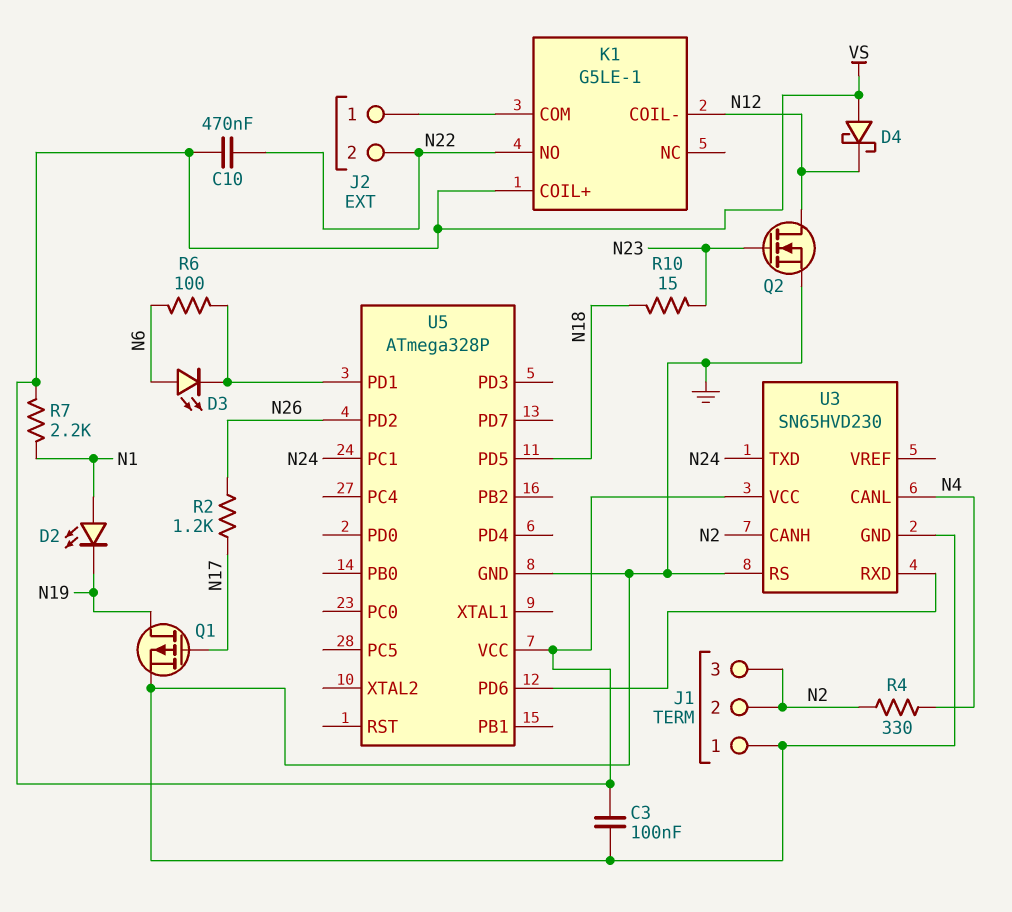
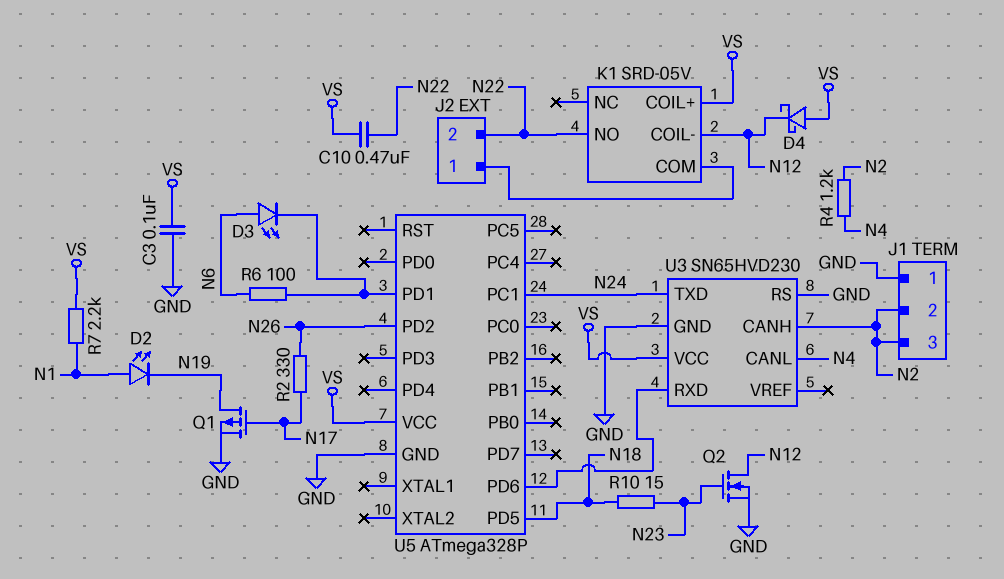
K1: G5LE-1 -> SRD-05V
R2: 1.2k (N17, N26) -> 330 (N17, N26)
R4: 330 (N2, N4) -> 1.2k (N2, N4)

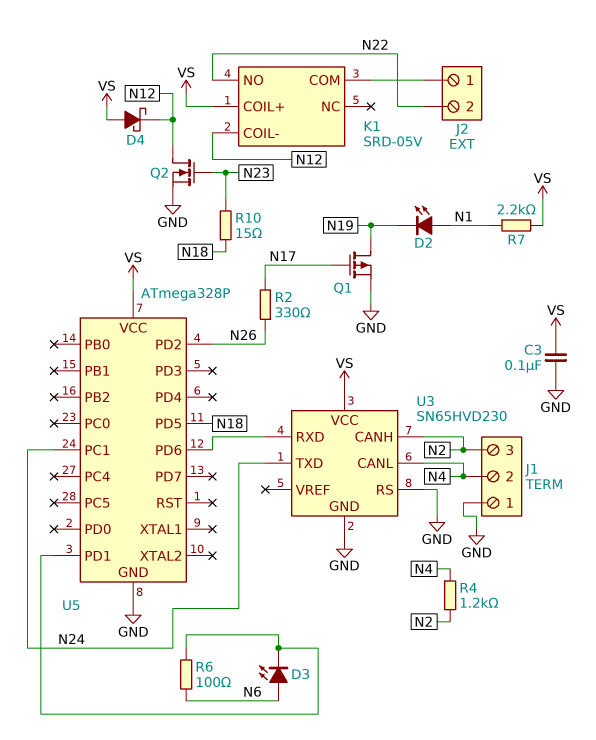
C10: 470nF (N22, VS) -> none
J1 pin 2: N2 -> N4

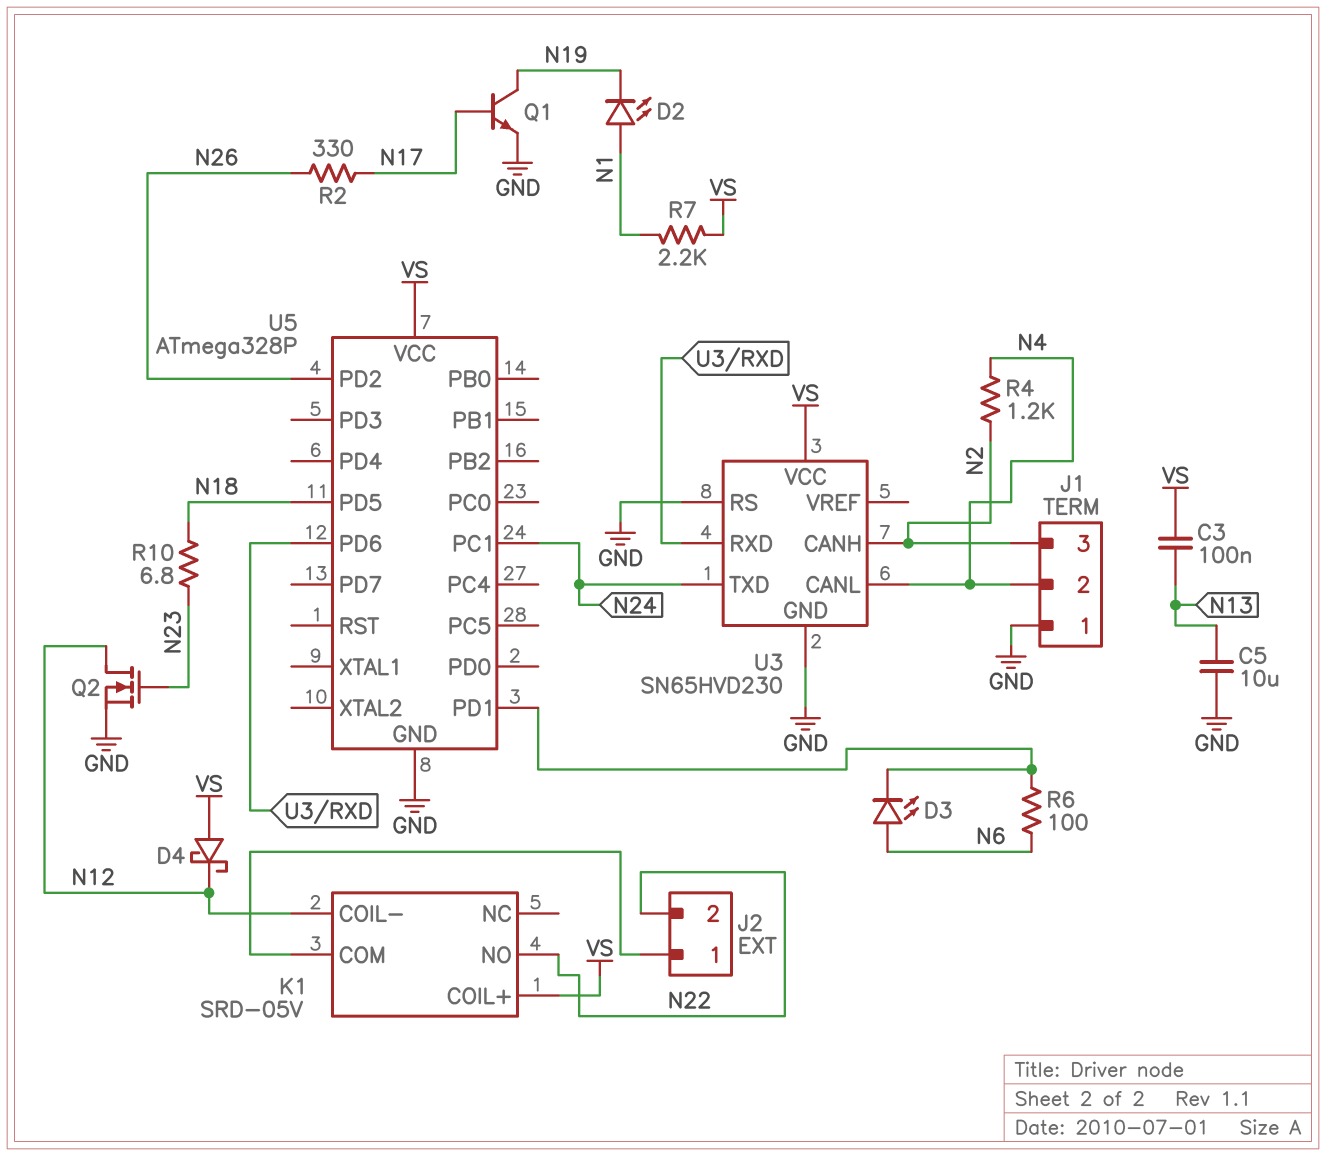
C3: 100nF (GND, VS) -> 100nF (N13, VS)
C5: none -> 10uF (GND, N13)
Q1: PMOS (G N17, D N19, S GND) -> NPN (B N17, C N19, E GND)
R10: 15 (N18, N23) -> 6.8 (N18, N23)

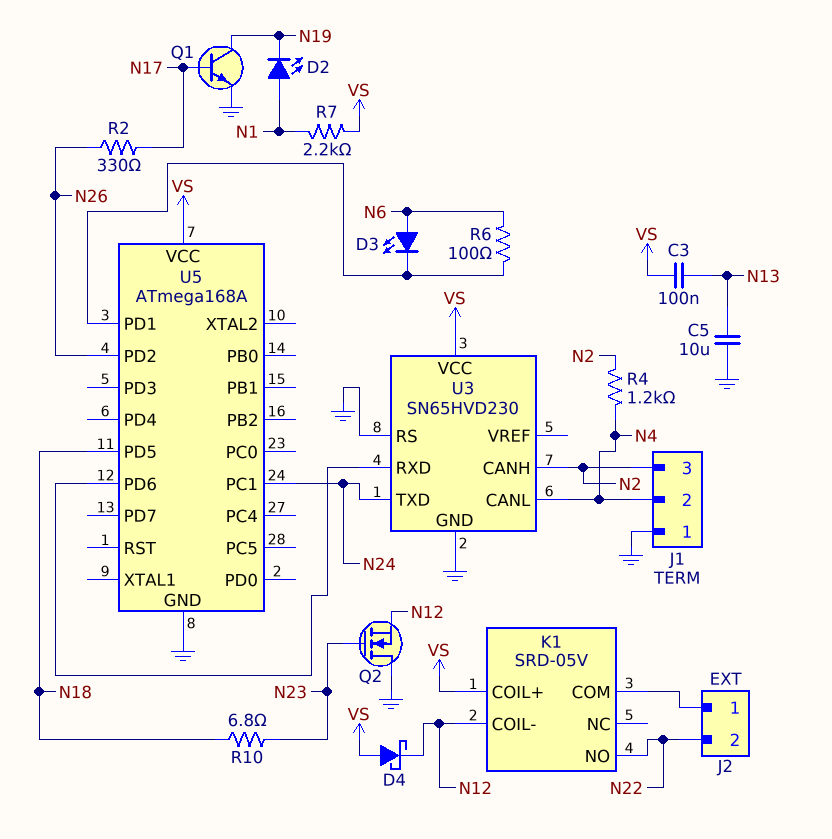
Q2: NMOS (G N23, D N12, S GND) -> NMOS (G N23, D GND, S N12)
U5: ATmega328P -> ATmega168A

